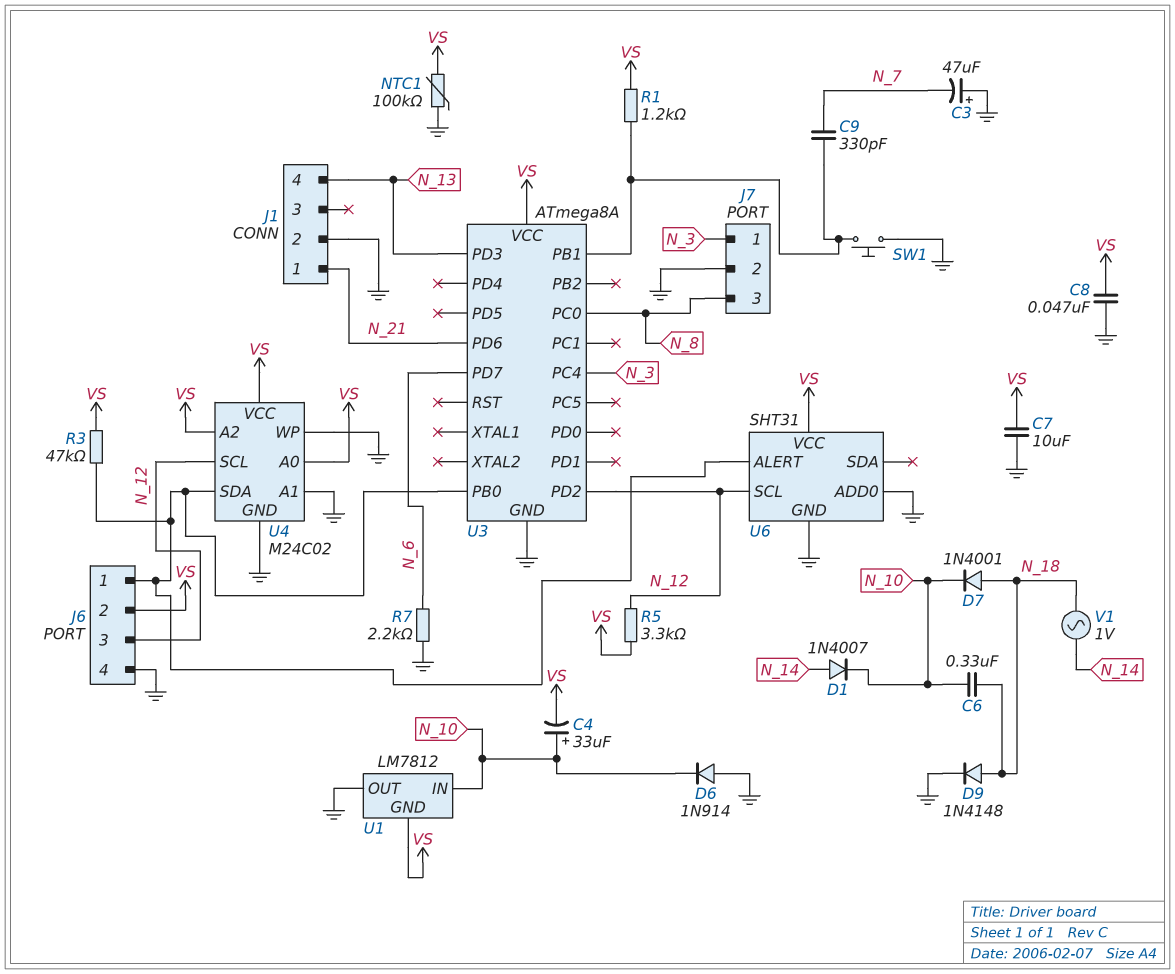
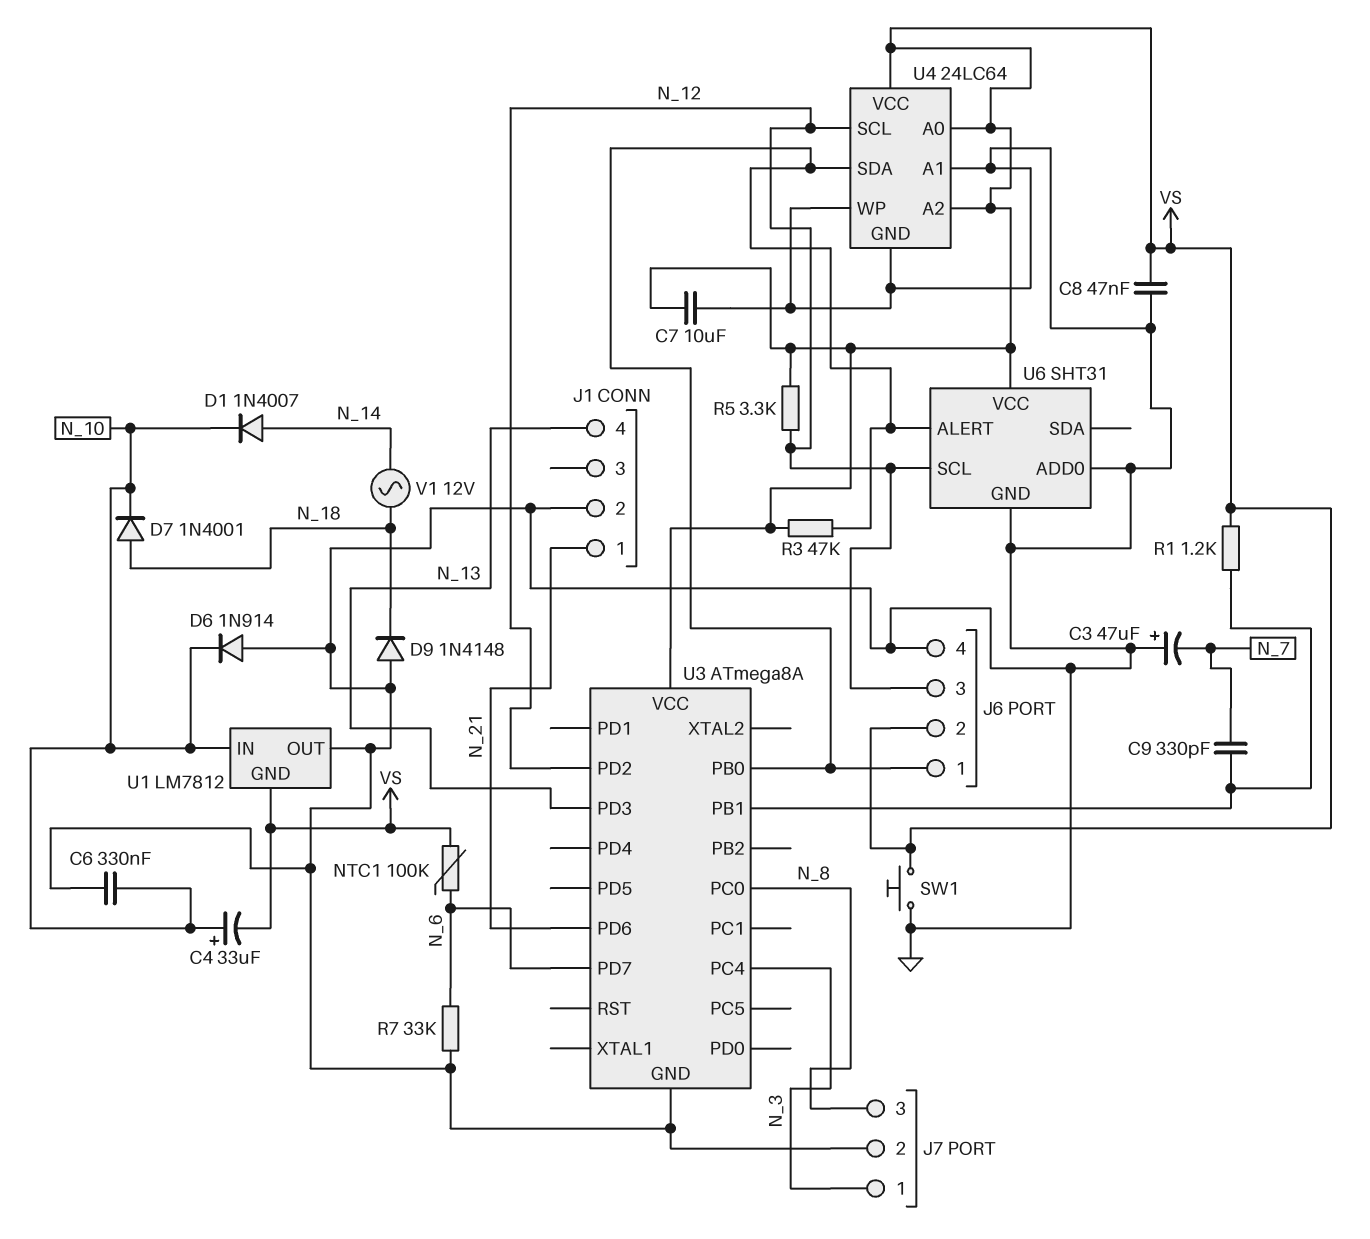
C6: 330nF (N_10, N_18) -> 330nF (GND, N_10)
D9: diode 1N4148 (A N_18, K GND) -> diode 1N4148 (A GND, K N_18)
NTC1: 100k (GND, VS) -> 100k (N_6, VS)
R7: 2.2k (GND, N_6) -> 33k (GND, N_6)
SW1: button (GND, U3/PB1) -> button (GND, VS)
U4: M24C02 -> 24LC64
V1: AC 1V (N_14, N_18) -> AC 12V (N_14, N_18)

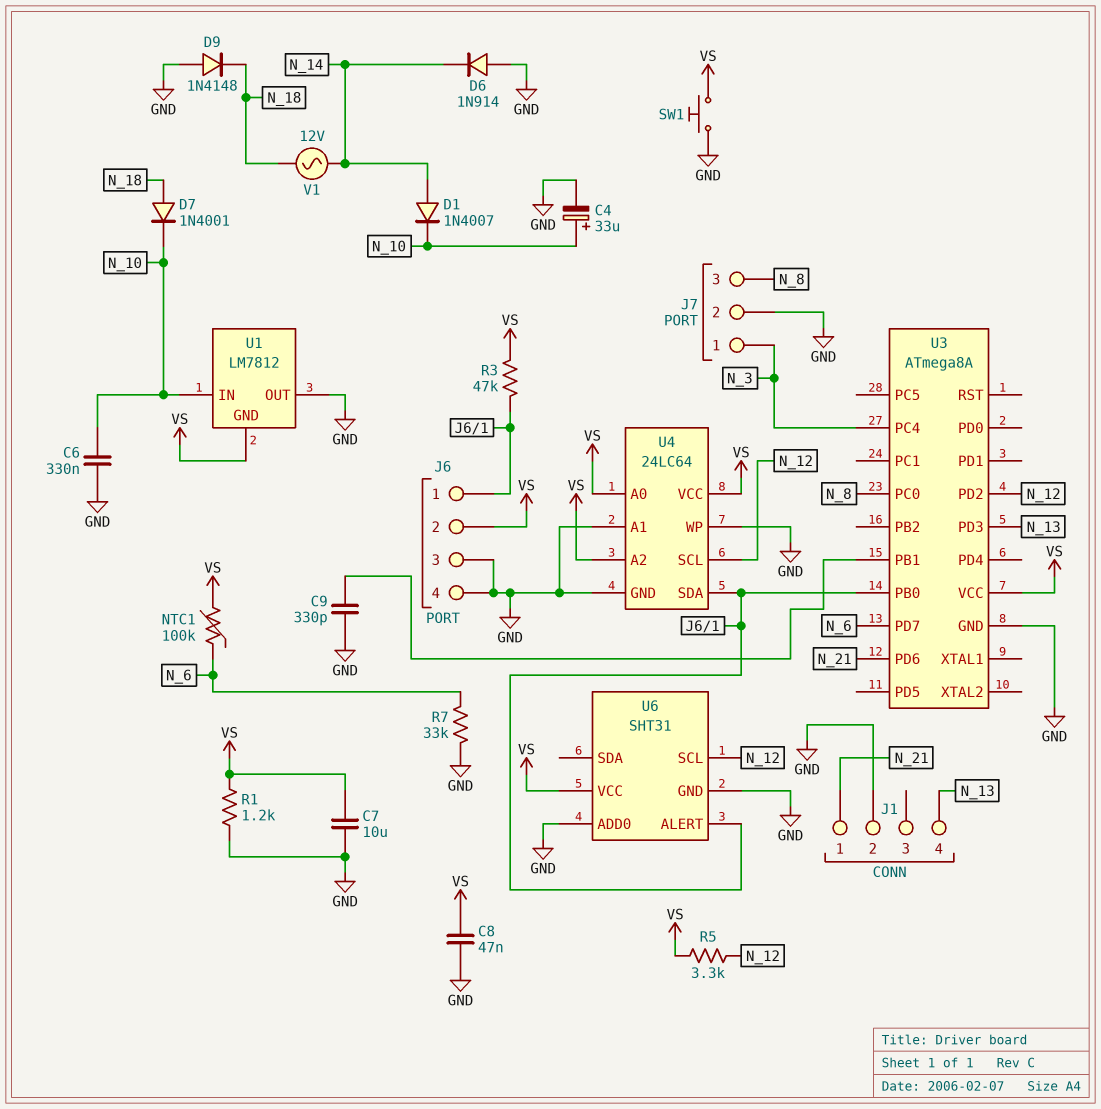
C3: 47uF (plus GND, minus N_7) -> none
C4: 33uF (plus N_10, minus VS) -> 33uF (plus N_10, minus GND)
C9: 330pF (N_7, U3/PB1) -> 330pF (GND, U3/PB1)
D6: diode 1N914 (A GND, K N_10) -> diode 1N914 (A GND, K N_14)
J6 pin 3: N_12 -> GND
R1: 1.2k (U3/PB1, VS) -> 1.2k (GND, VS)

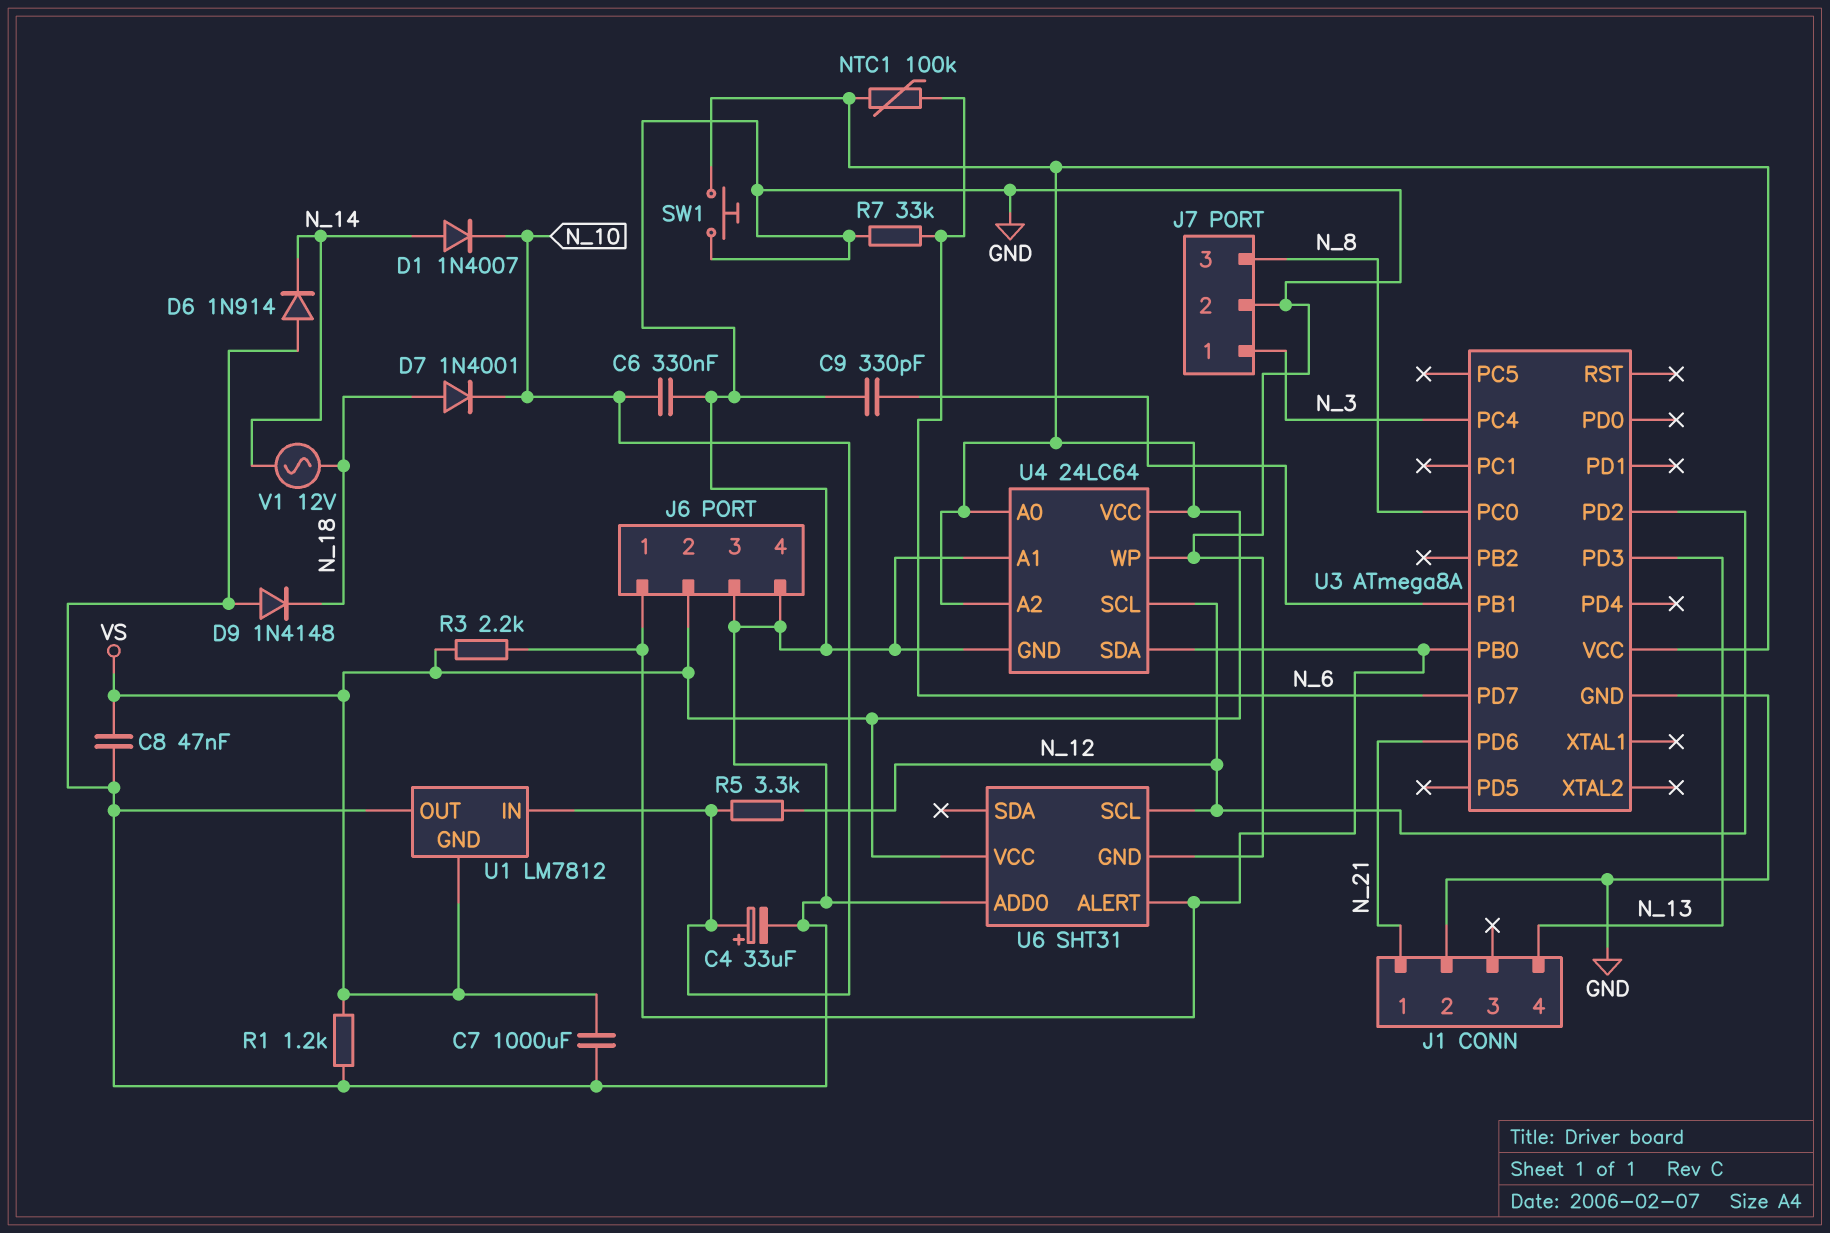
C7: 10uF (GND, VS) -> 1000uF (GND, VS)
R3: 47k (J6/1, VS) -> 2.2k (J6/1, VS)
R5: 3.3k (N_12, VS) -> 3.3k (N_10, N_12)

